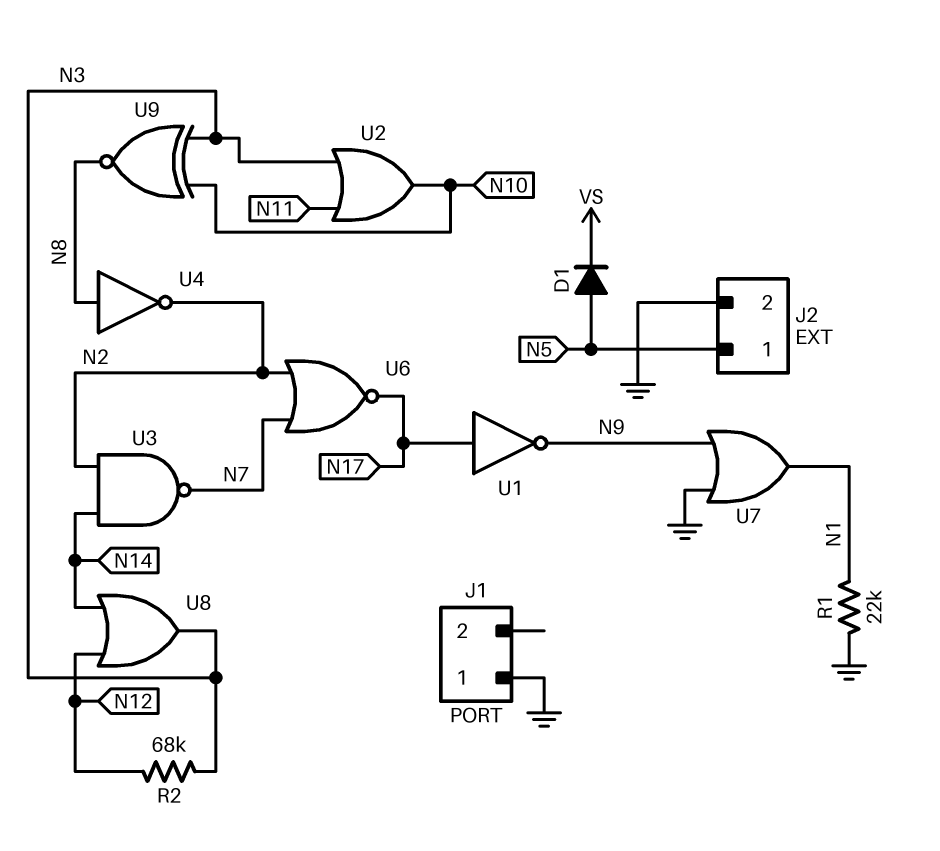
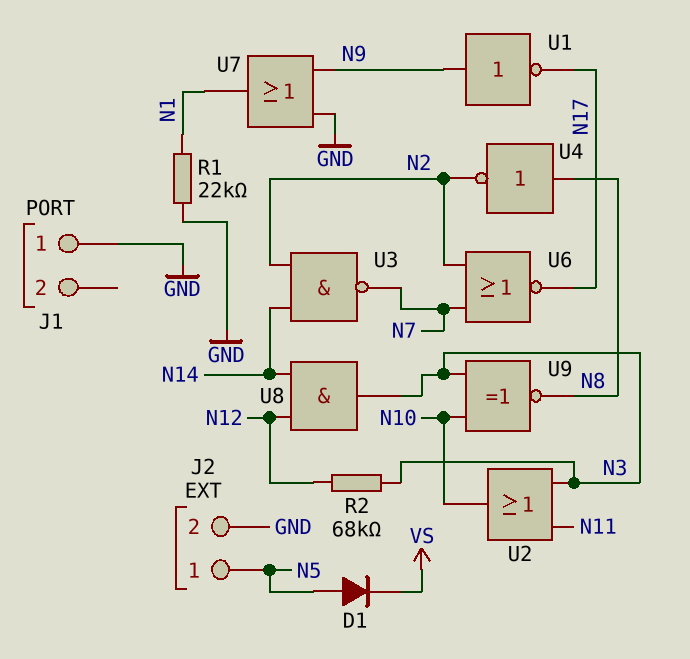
U1: NOT (in N17, out N9) -> NOT (in N9, out N17)
U8: OR (in N12, in N14, out N3) -> AND (in N12, in N14, out N3)

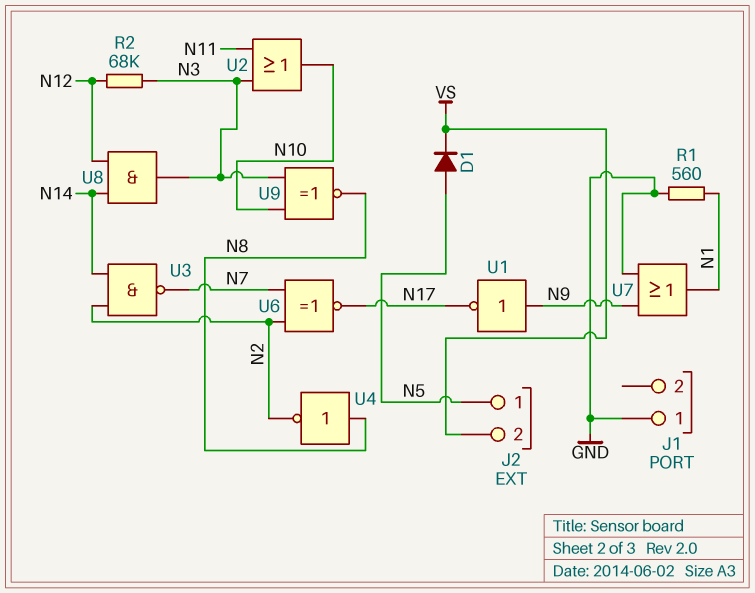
J2 pin 2: GND -> VS
R1: 22k (GND, N1) -> 560 (GND, N1)
U6: NOR (in N2, in N7, out N17) -> XNOR (in N2, in N7, out N17)

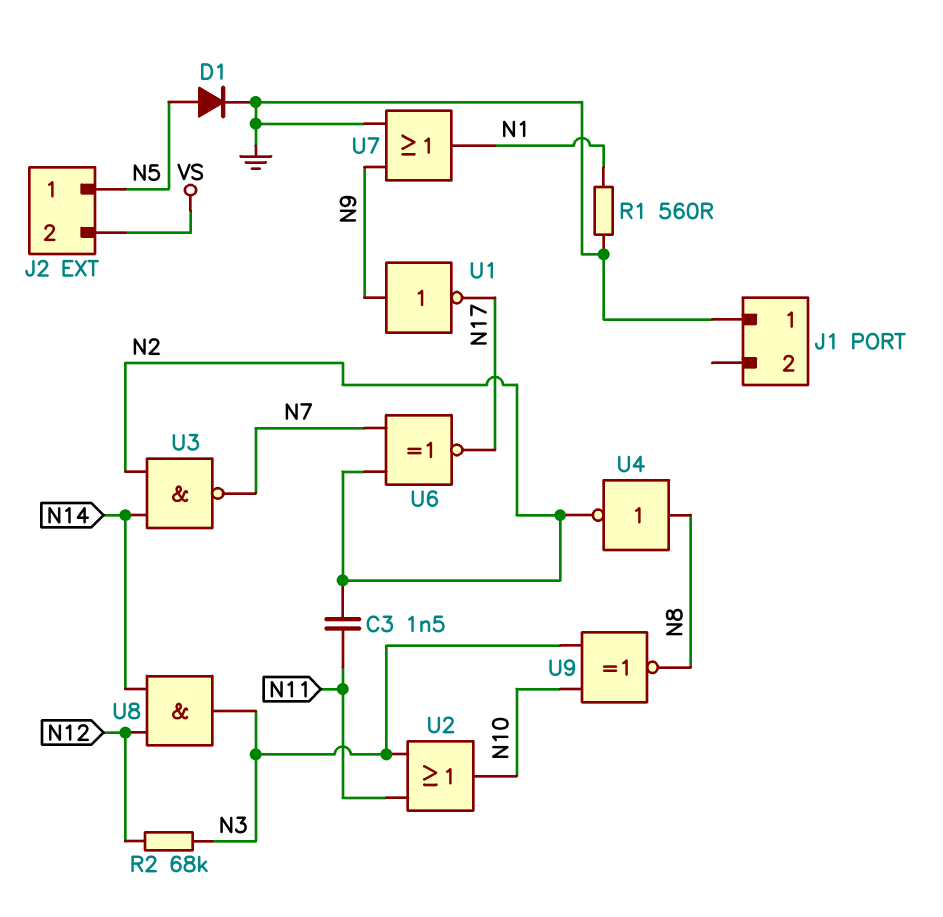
C3: none -> 1.5nF (N2, N11)
D1: diode (A N5, K VS) -> diode (A N5, K GND)

